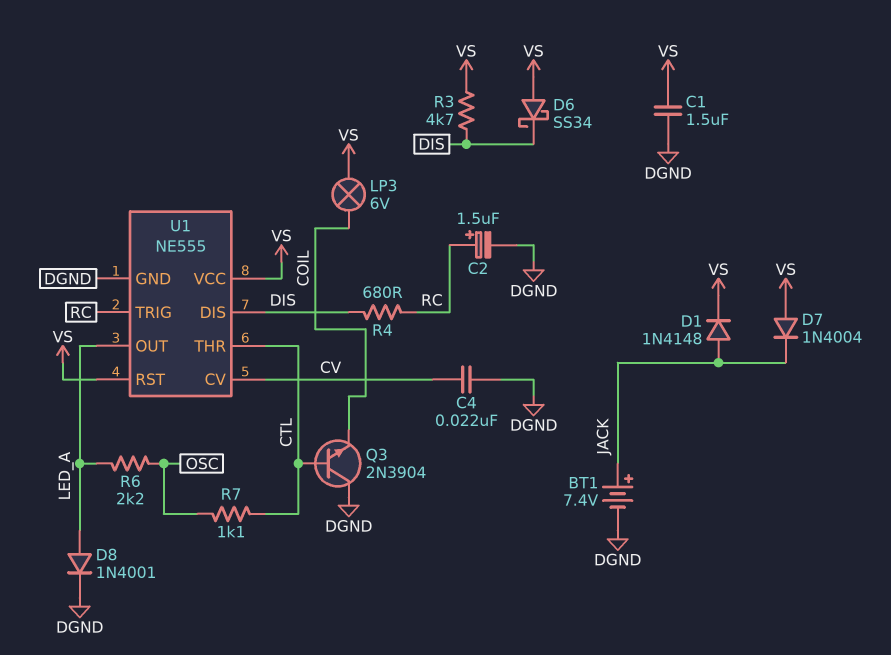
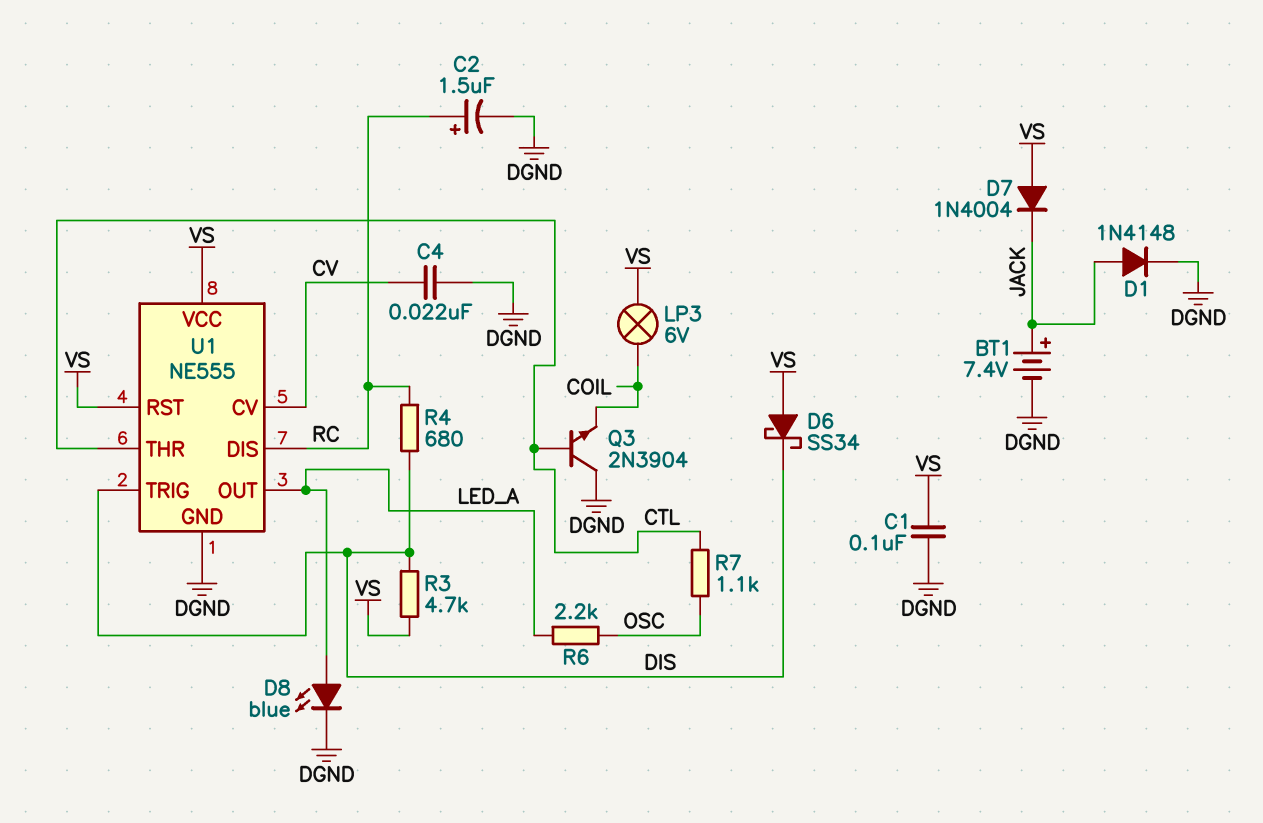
C1: 1.5uF (DGND, VS) -> 100nF (DGND, VS)
D1: diode 1N4148 (A JACK, K VS) -> diode 1N4148 (A JACK, K DGND)
D8: diode 1N4001 (A LED_A, K DGND) -> LED blue (A LED_A, K DGND)
U1 pin DIS: DIS -> RC
U1 pin TRIG: RC -> DIS

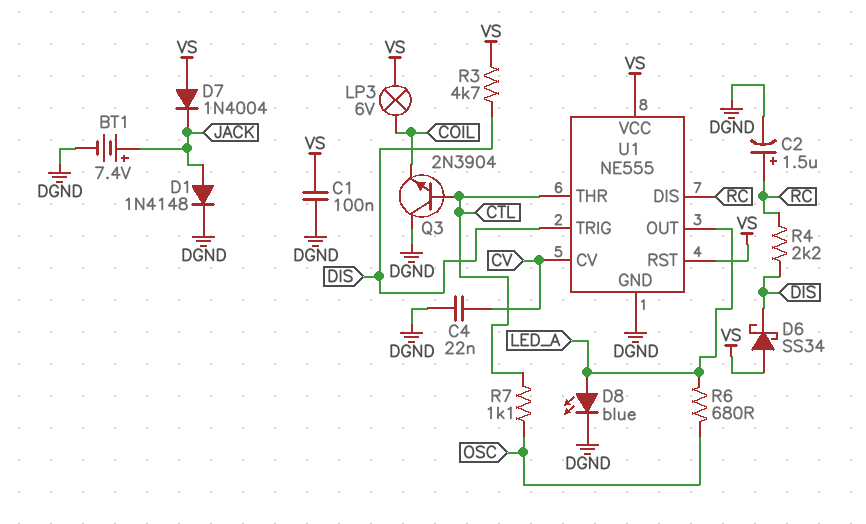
R4: 680 (DIS, RC) -> 2.2k (DIS, RC)
R6: 2.2k (LED_A, OSC) -> 680 (LED_A, OSC)

